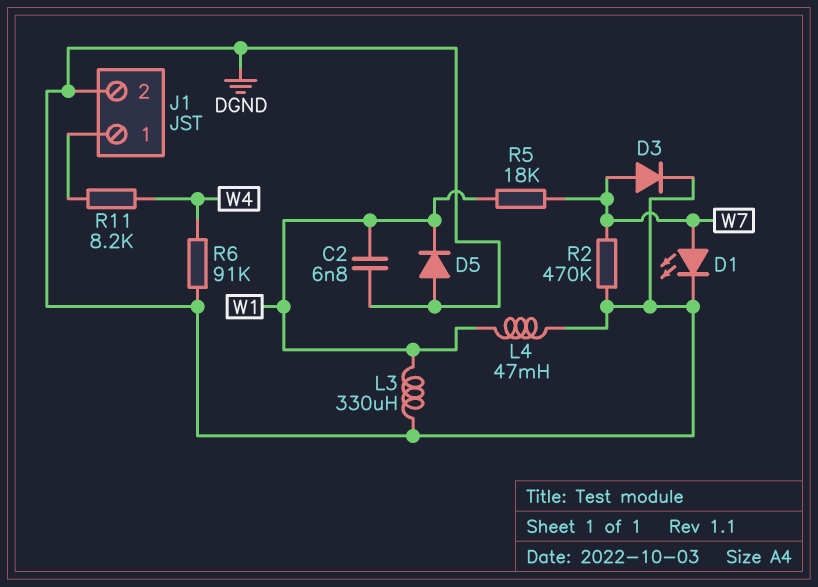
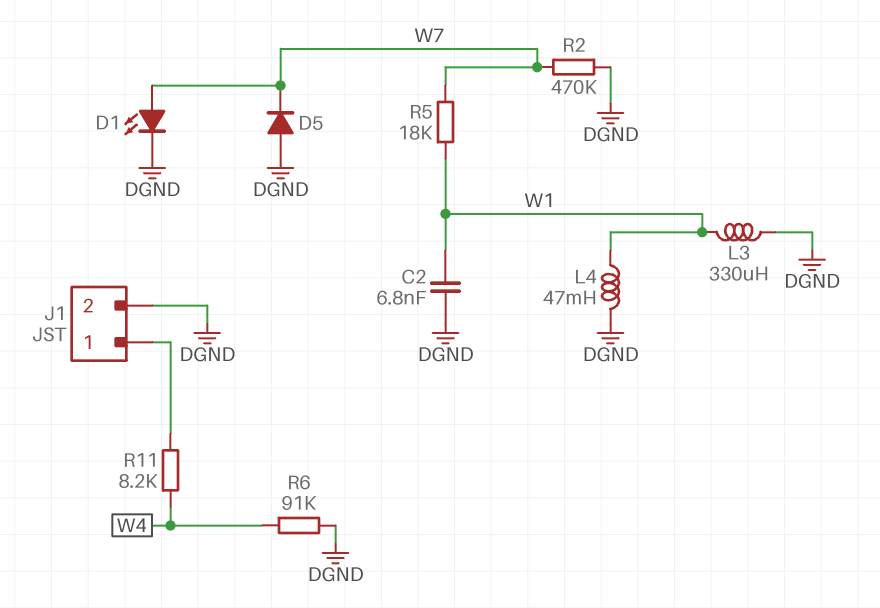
D3: diode (A W7, K DGND) -> none
D5: diode (A DGND, K W1) -> diode (A DGND, K W7)

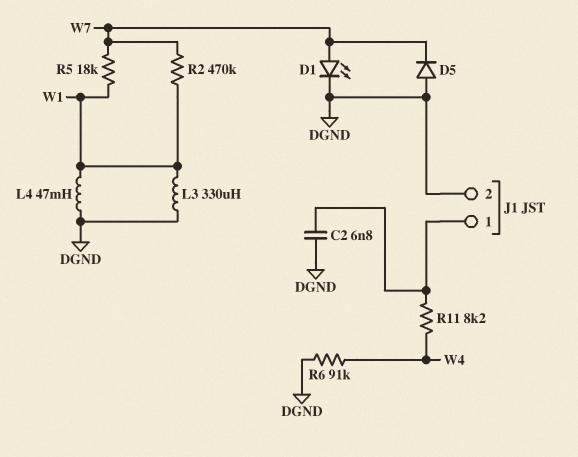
C2: 6.8nF (DGND, W1) -> 6.8nF (DGND, J1/1)
R2: 470k (DGND, W7) -> 470k (W1, W7)

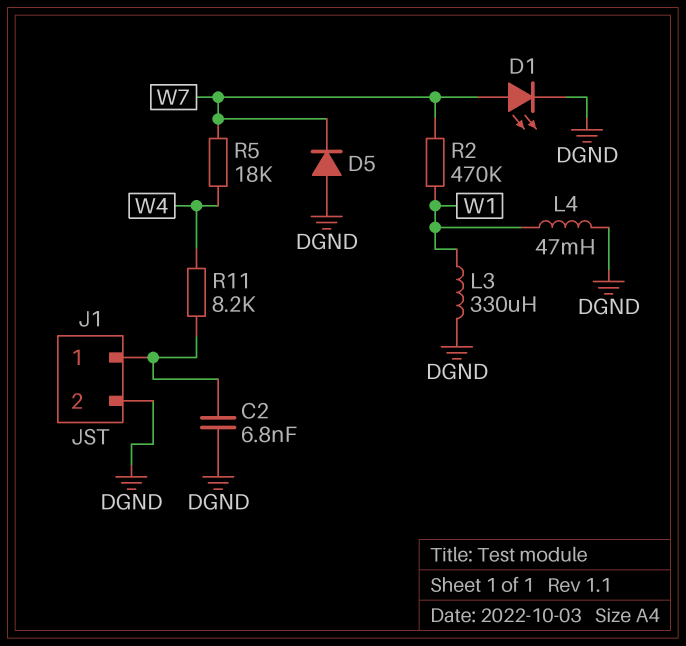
R5: 18k (W1, W7) -> 18k (W4, W7)
R6: 91k (DGND, W4) -> none

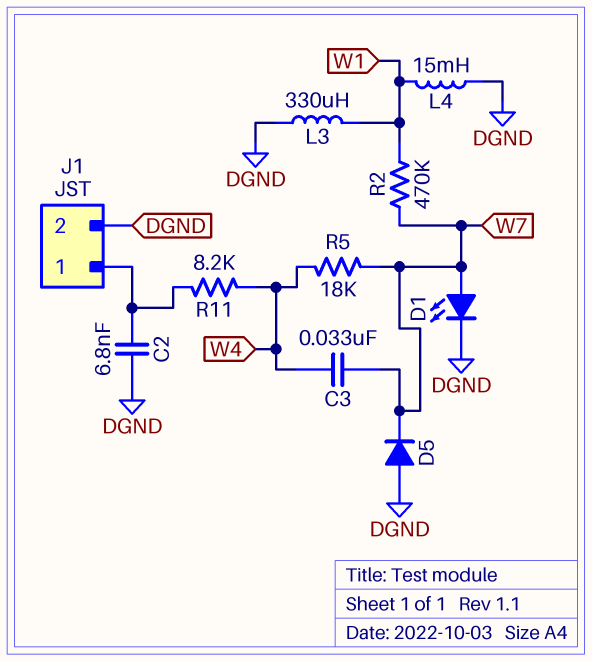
C3: none -> 33nF (W4, W7)
L4: 47mH (DGND, W1) -> 15mH (DGND, W1)

